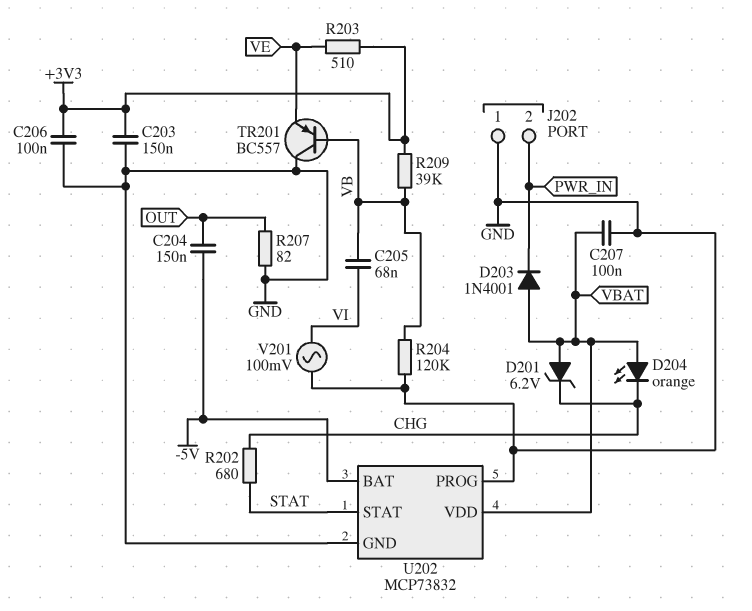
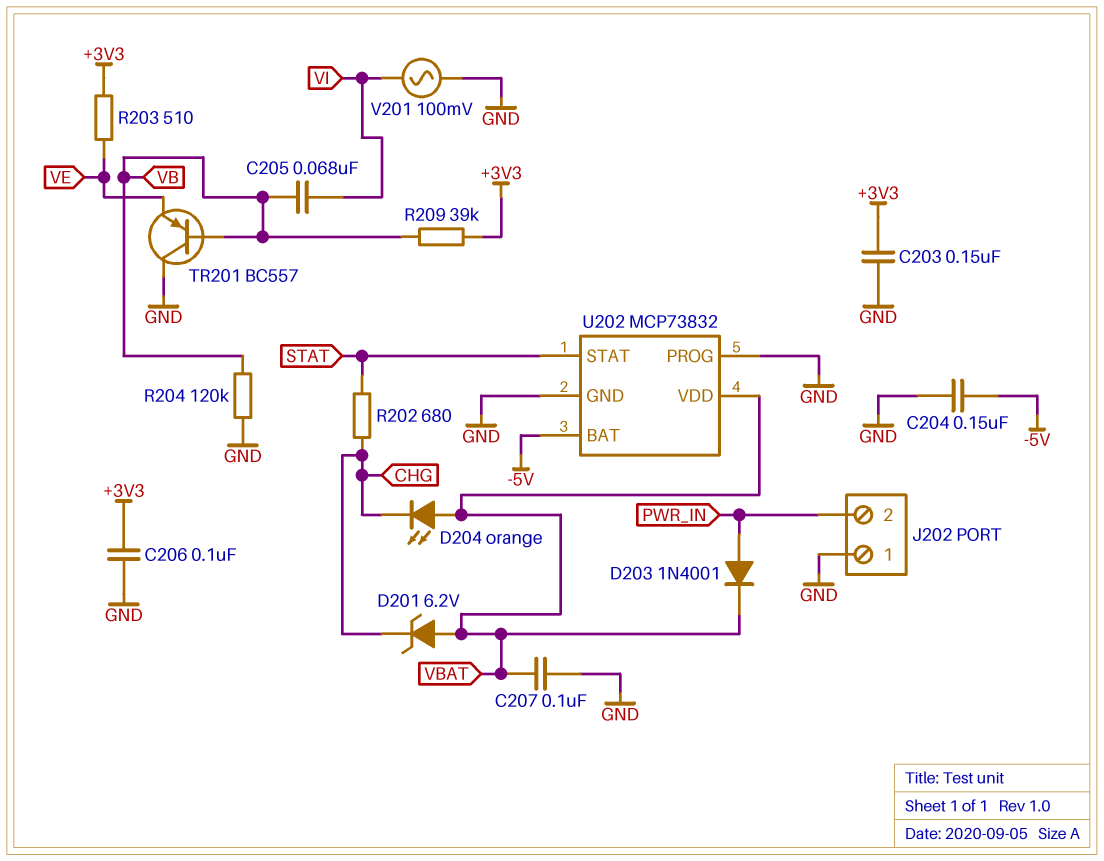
C204: 150nF (-5V, OUT) -> 150nF (-5V, GND)
D203: diode 1N4001 (A VBAT, K PWR_IN) -> diode 1N4001 (A PWR_IN, K VBAT)
R207: 82 (GND, OUT) -> none

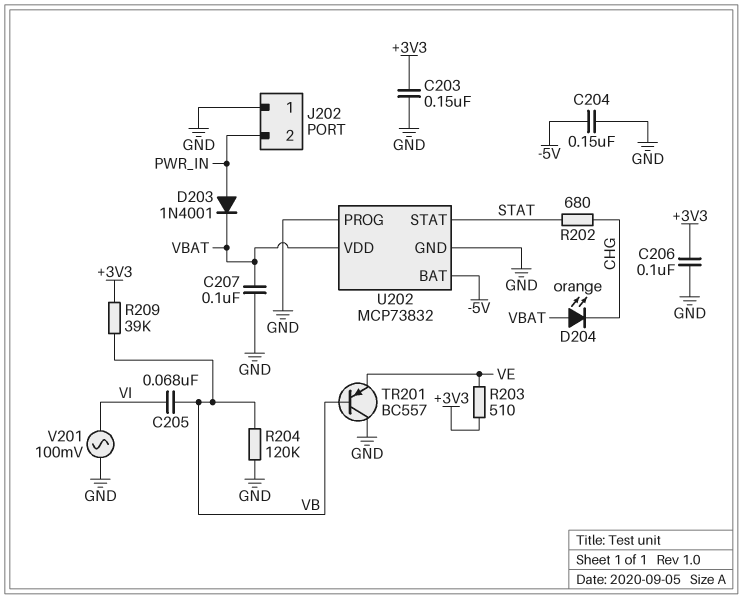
D201: zener 6.2V (A VBAT, K CHG) -> none

